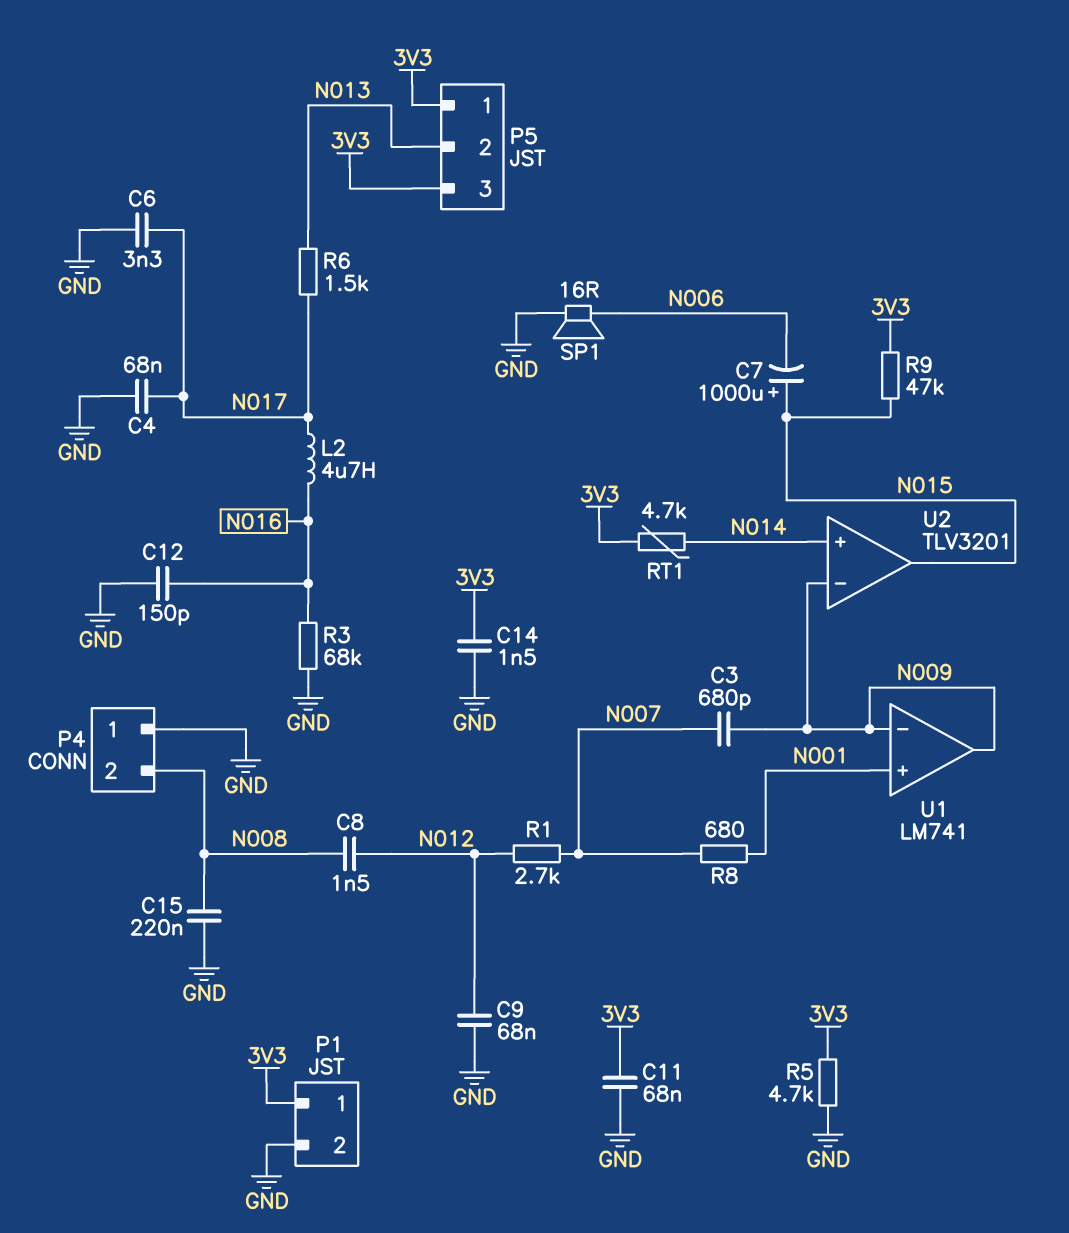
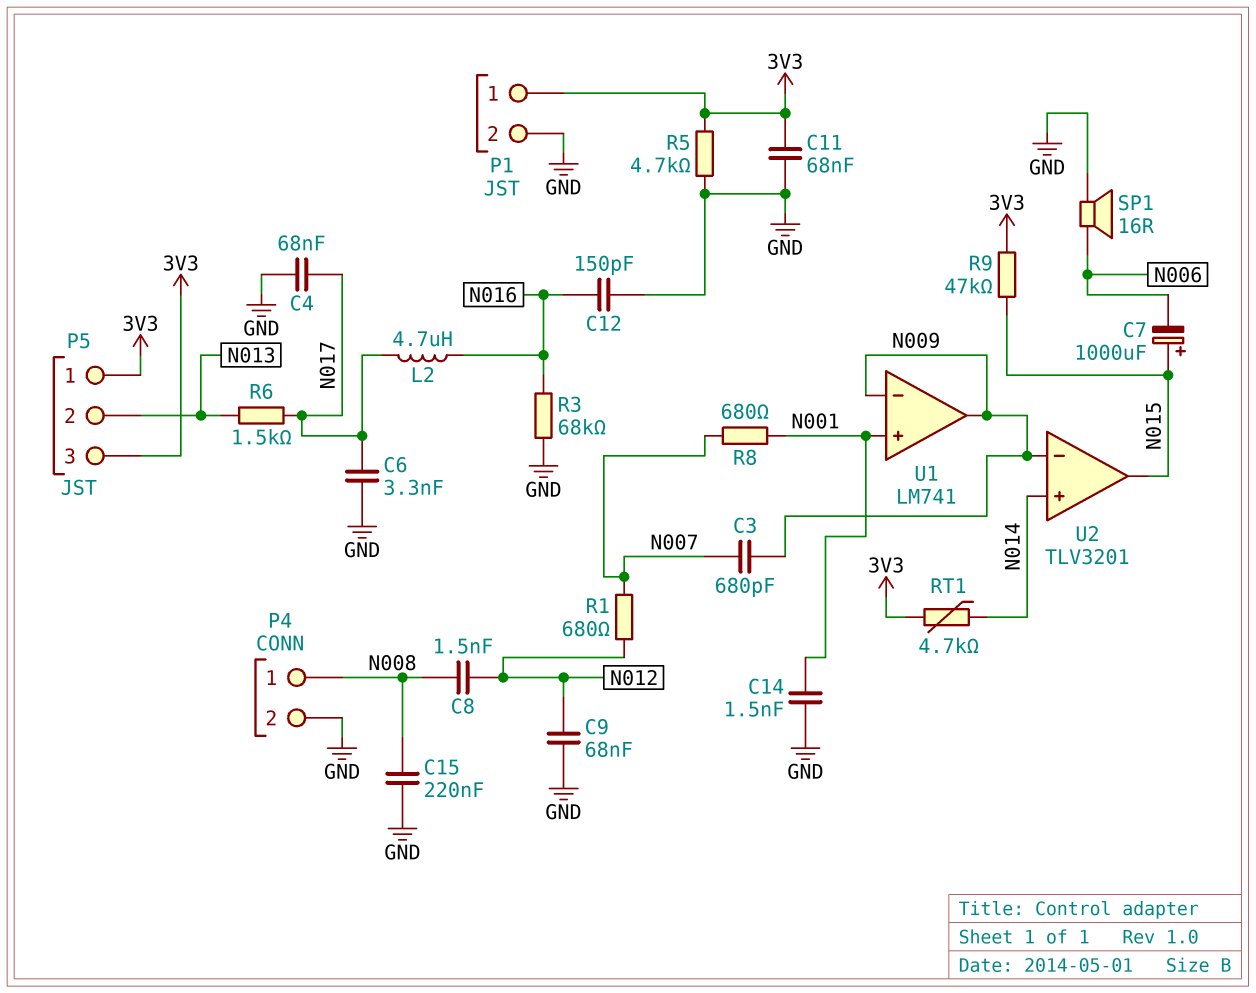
C14: 1.5nF (3V3, GND) -> 1.5nF (GND, N001)
P4 pin 1: GND -> N008
P4 pin 2: N008 -> GND
R1: 2.7k (N007, N012) -> 680 (N007, N012)

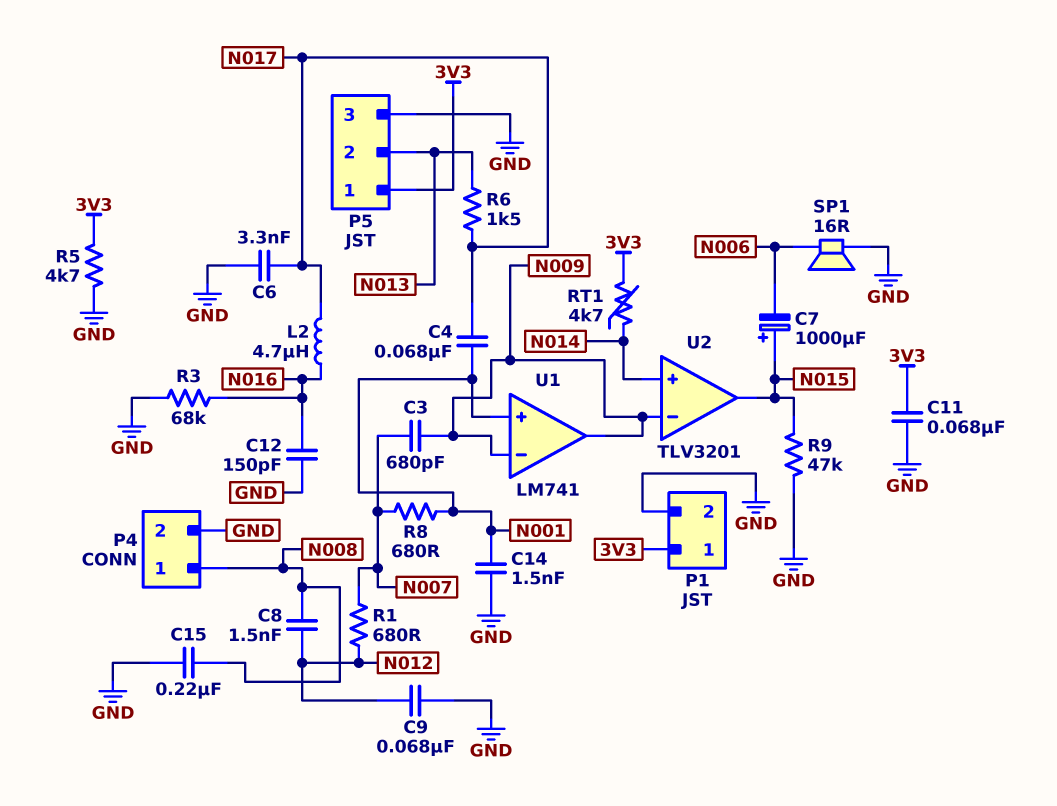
C4: 68nF (GND, N017) -> 68nF (N001, N017)
P5 pin 3: 3V3 -> GND
R9: 47k (3V3, N015) -> 47k (GND, N015)

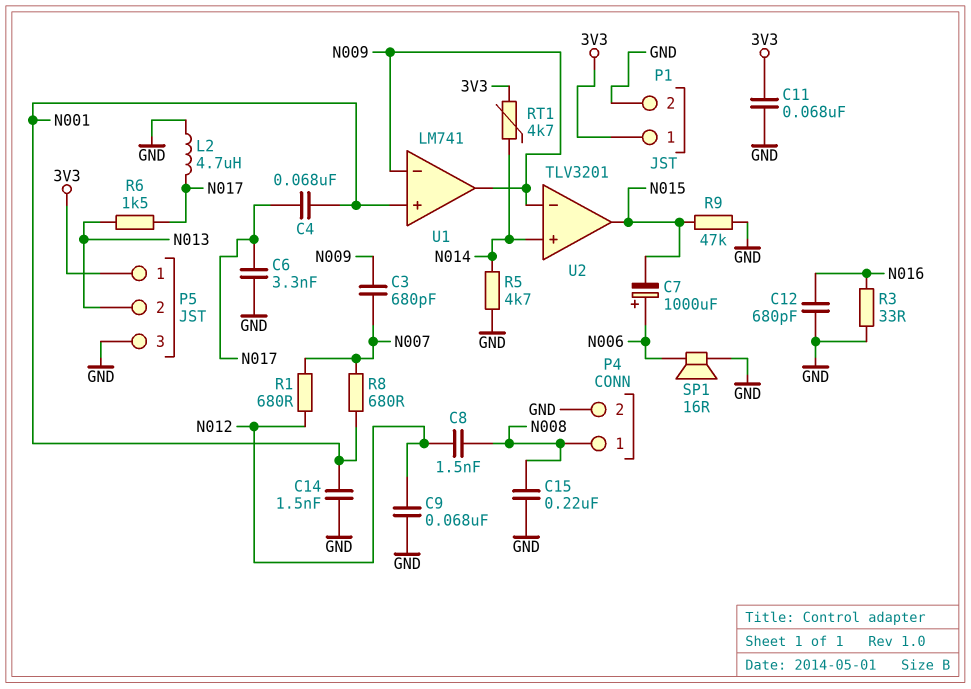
C7: 1000uF (plus N015, minus N006) -> 1000uF (plus N006, minus N015)
C12: 150pF (GND, N016) -> 680pF (GND, N016)
L2: 4.7uH (N016, N017) -> 4.7uH (GND, N017)
R3: 68k (GND, N016) -> 33 (GND, N016)
R5: 4.7k (3V3, GND) -> 4.7k (GND, N014)

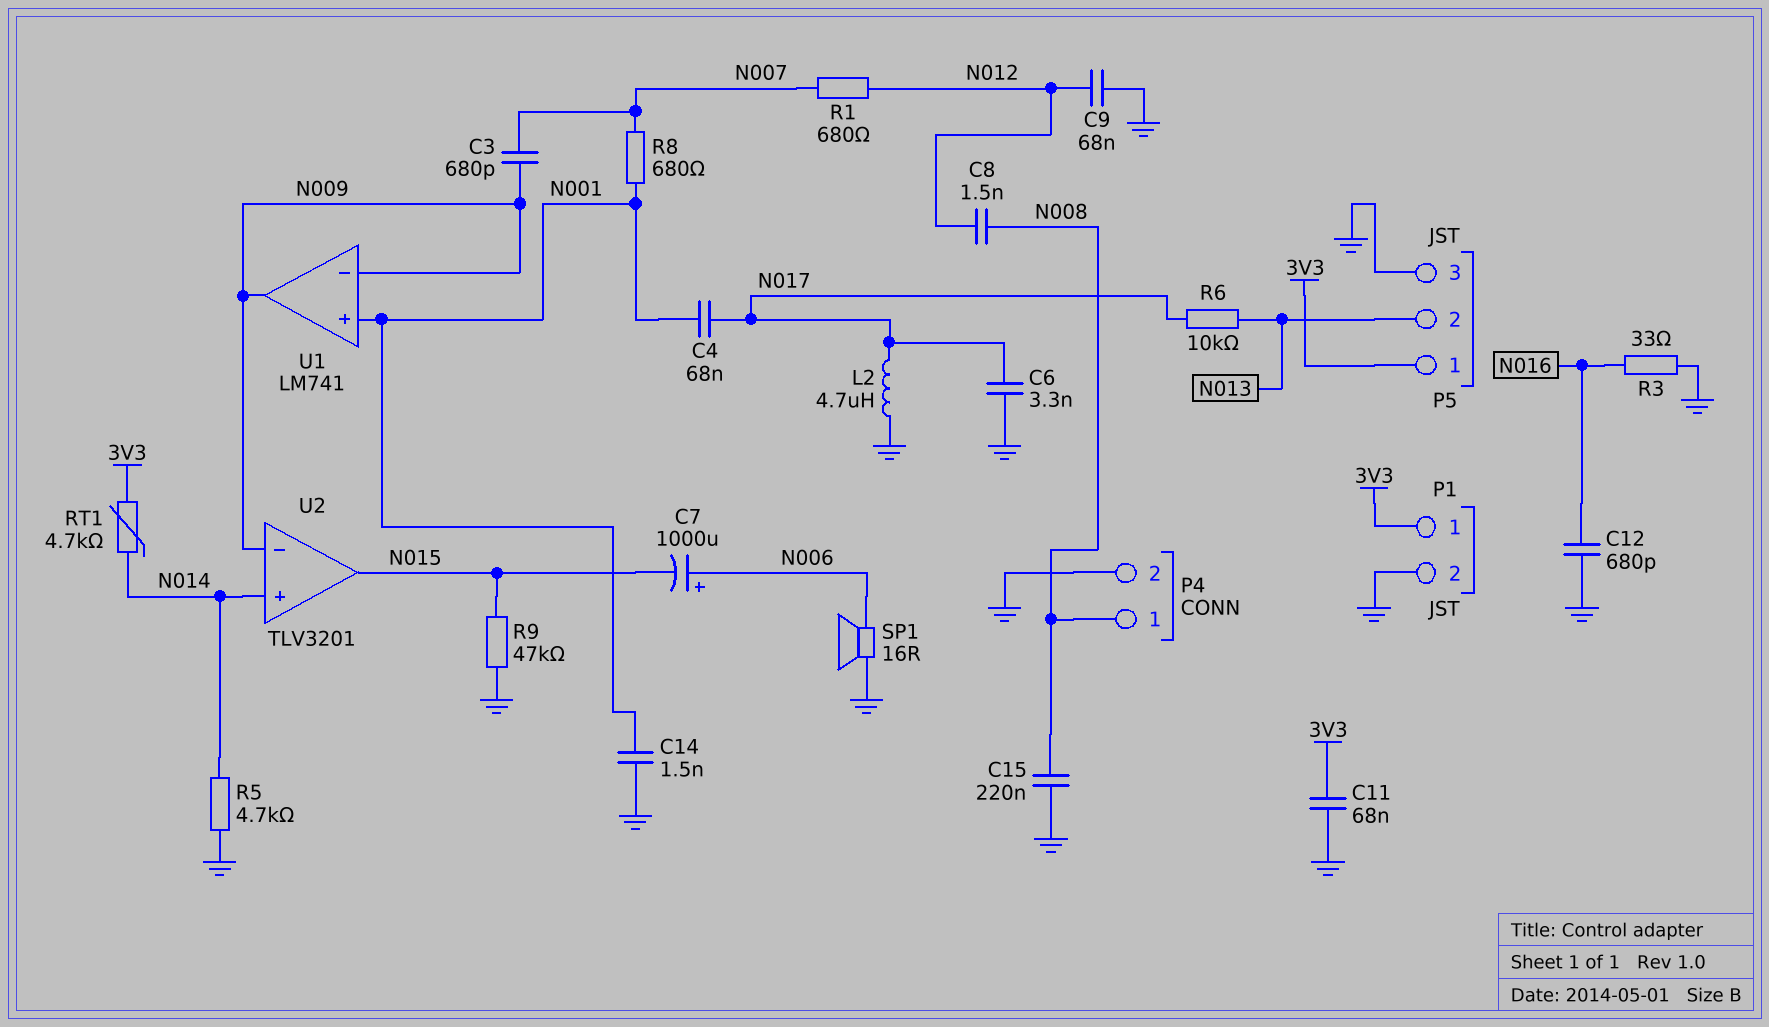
R6: 1.5k (N013, N017) -> 10k (N013, N017)

